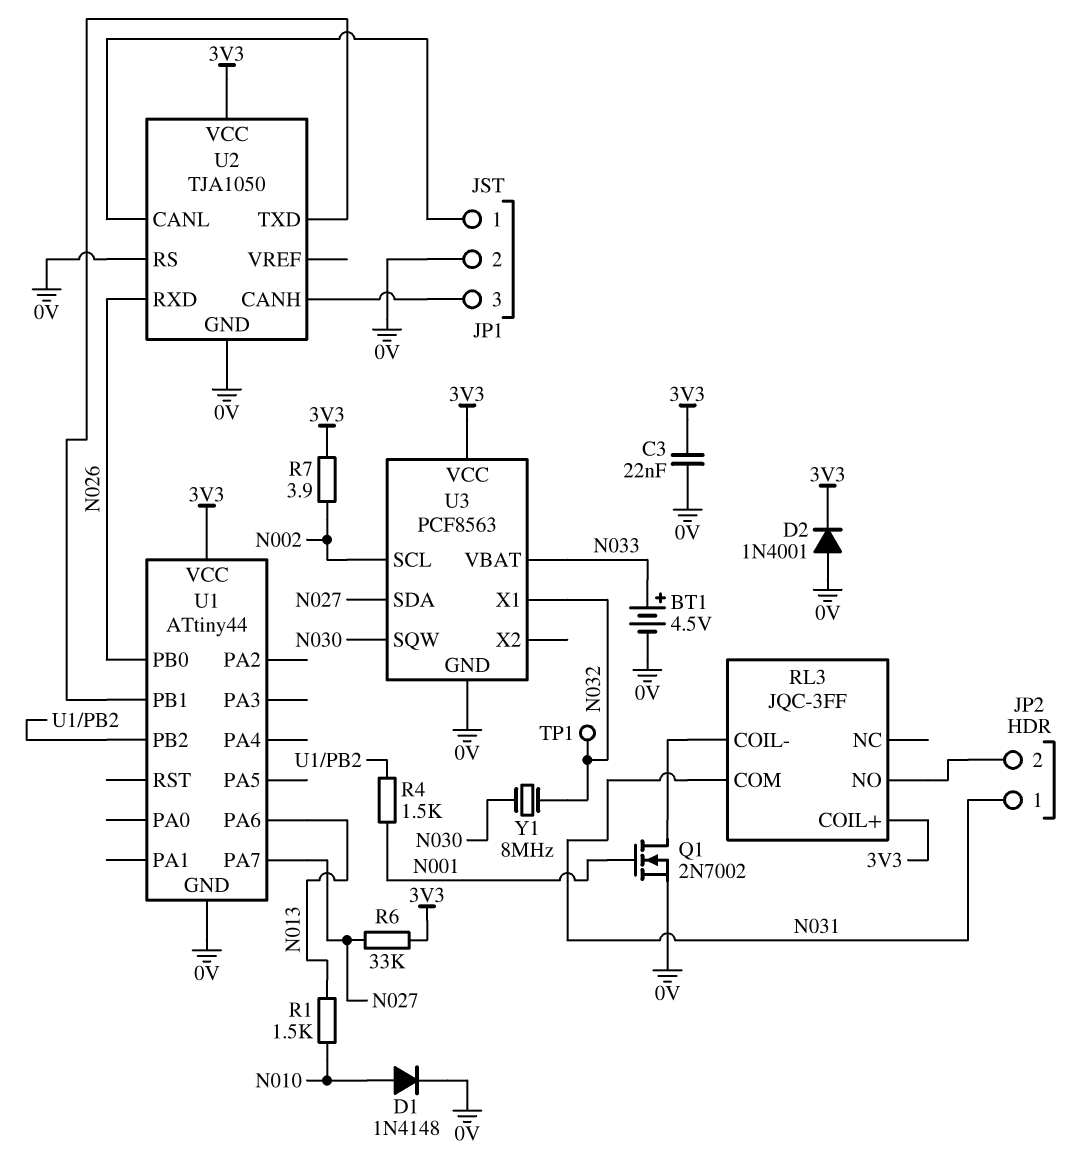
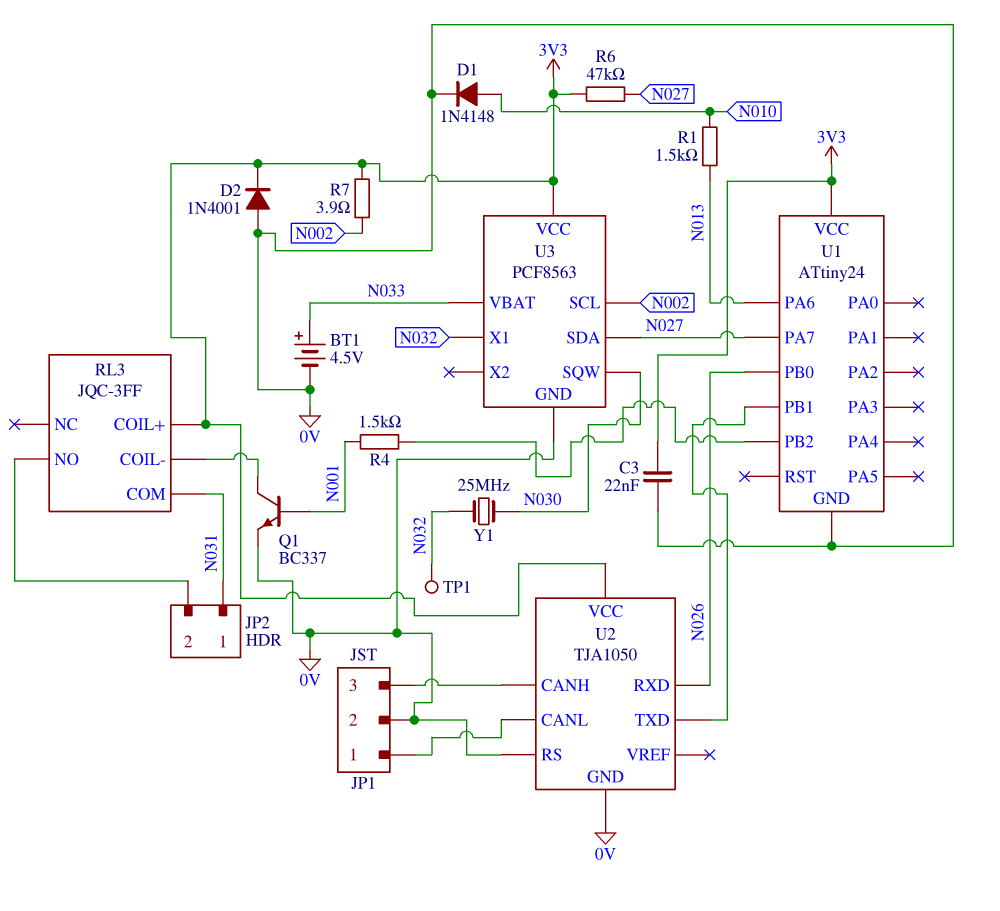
Q1: NMOS 2N7002 (G N001, D RL3/COIL-, S 0V) -> NPN BC337 (B N001, C RL3/COIL-, E 0V)
R6: 33k (3V3, N027) -> 47k (3V3, N027)
U1: ATtiny44 -> ATtiny24
Y1: 8MHz (N030, N032) -> 25MHz (N030, N032)

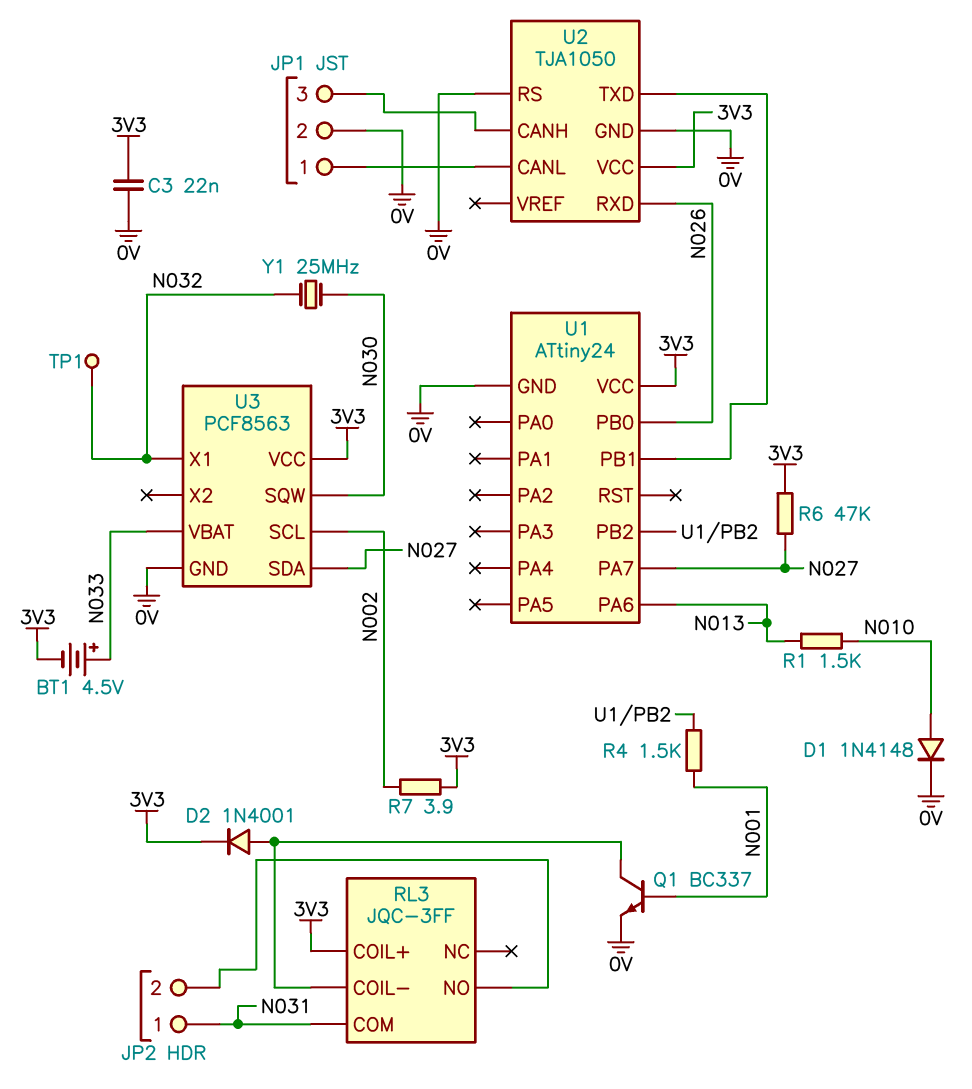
BT1: 4.5V (plus N033, minus 0V) -> 4.5V (plus N033, minus 3V3)
D2: diode 1N4001 (A 0V, K 3V3) -> diode 1N4001 (A RL3/COIL-, K 3V3)

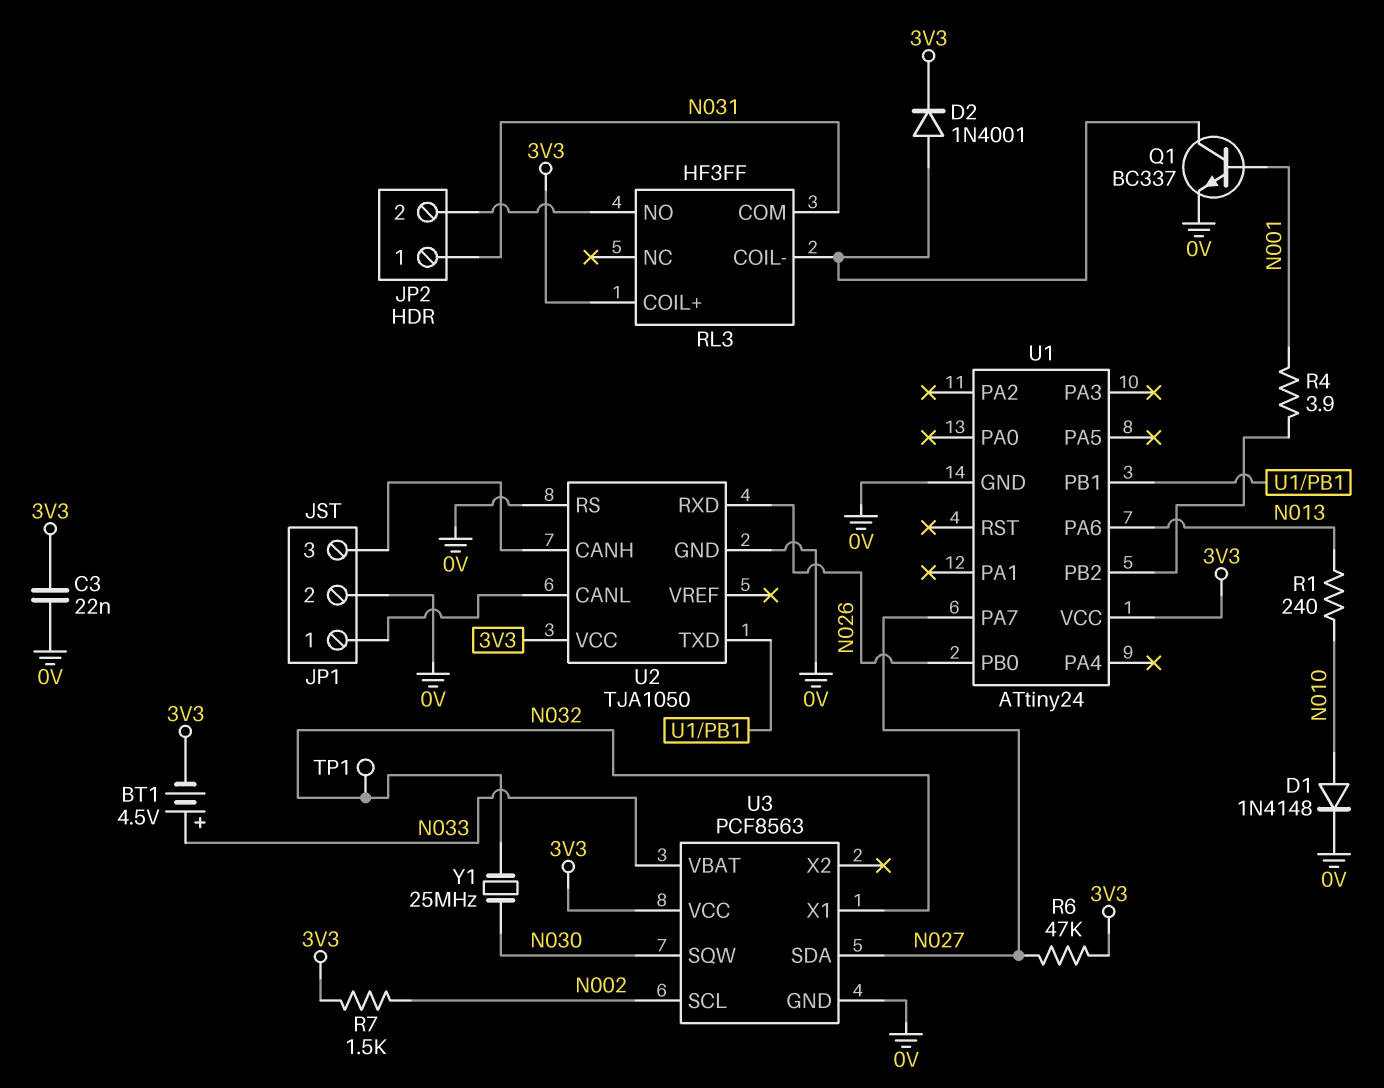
R1: 1.5k (N010, N013) -> 240 (N010, N013)
R4: 1.5k (N001, U1/PB2) -> 3.9 (N001, U1/PB2)
R7: 3.9 (3V3, N002) -> 1.5k (3V3, N002)
RL3: JQC-3FF -> HF3FF

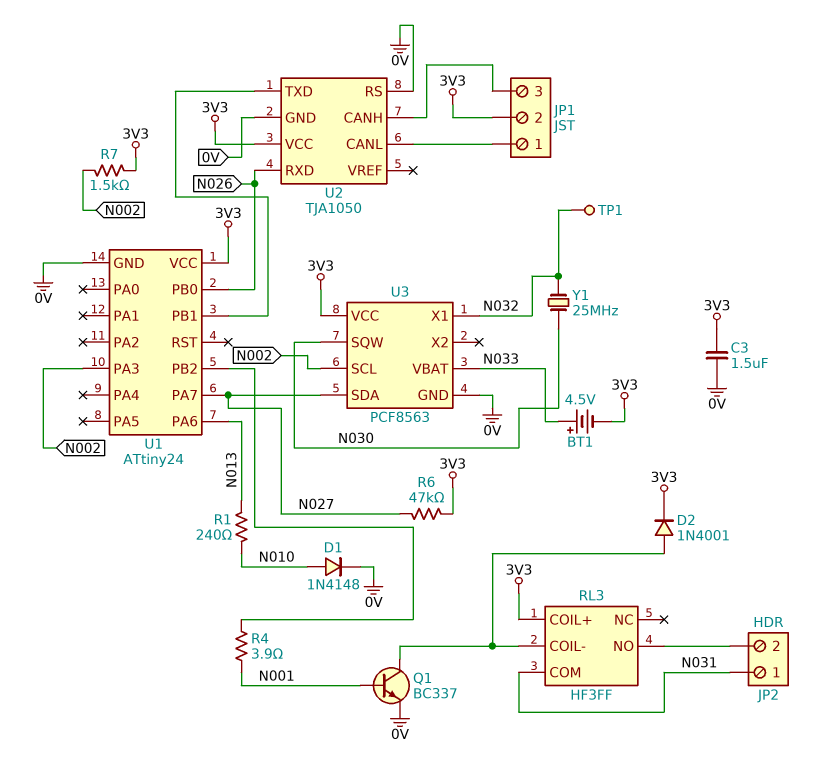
C3: 22nF (0V, 3V3) -> 1.5uF (0V, 3V3)
JP1 pin 2: 0V -> 3V3
U1 pin PA3: none -> N002

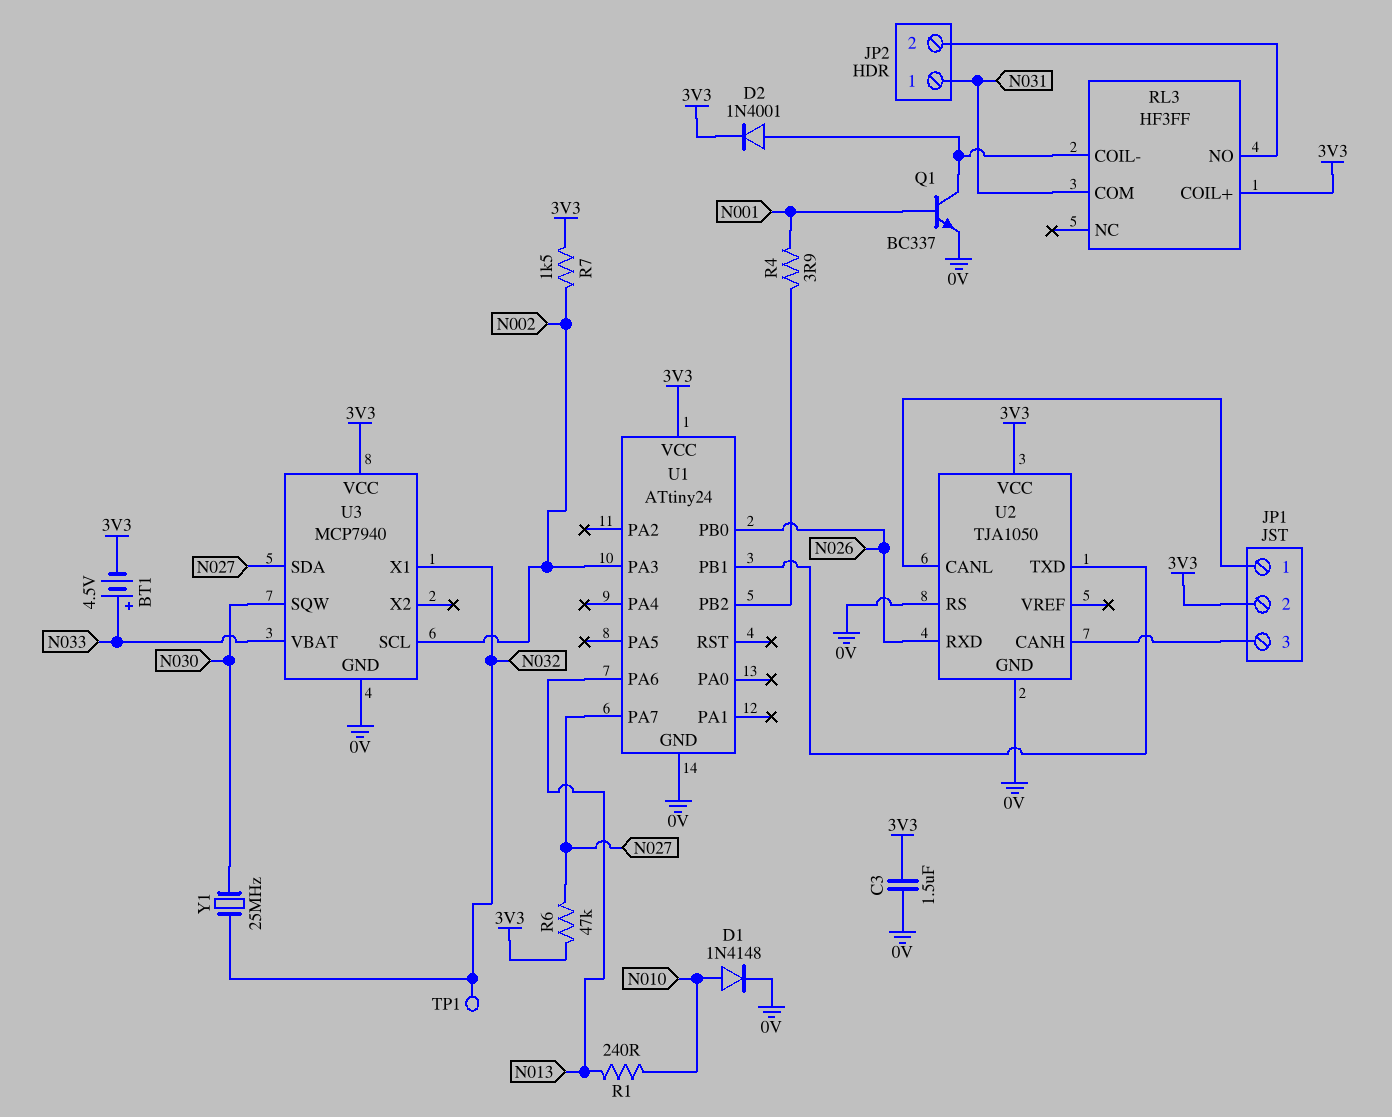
U3: PCF8563 -> MCP7940

